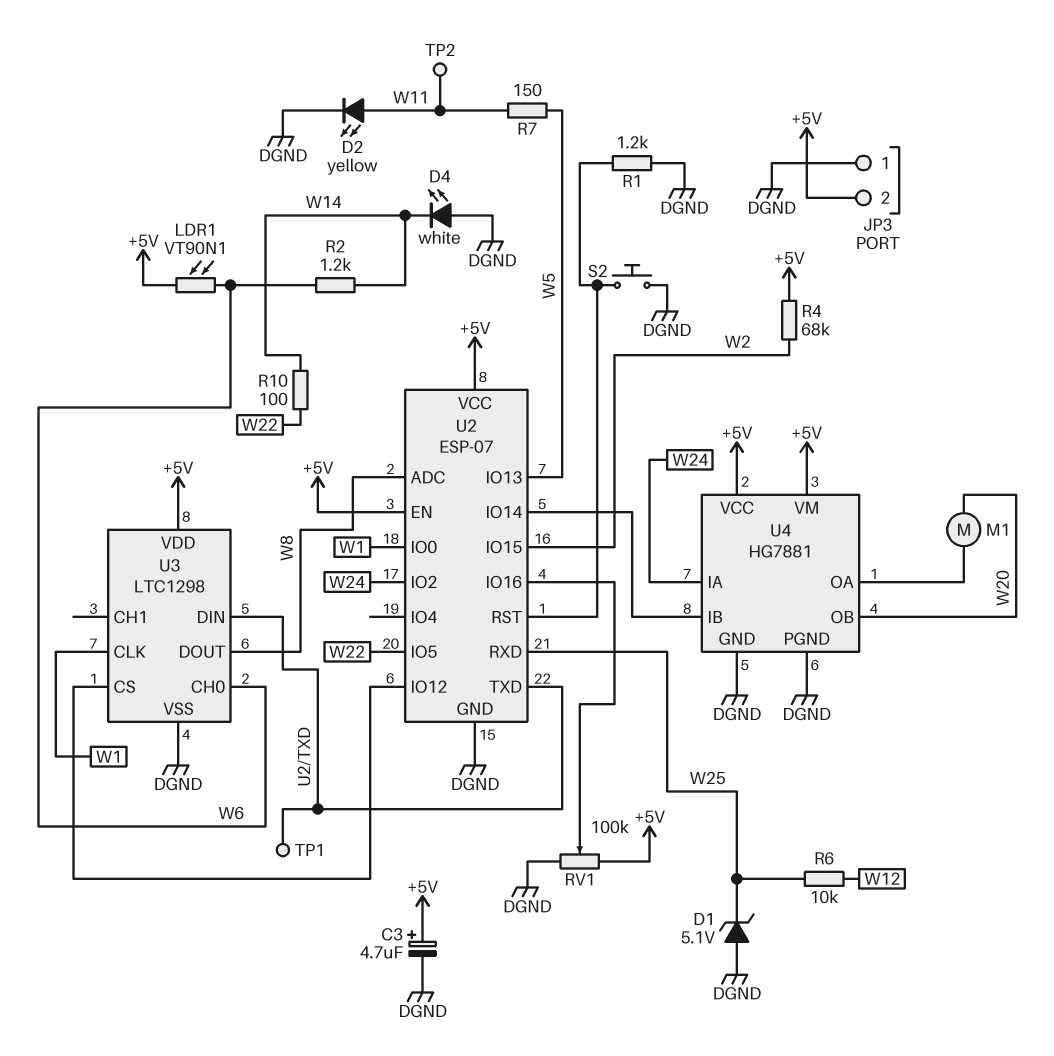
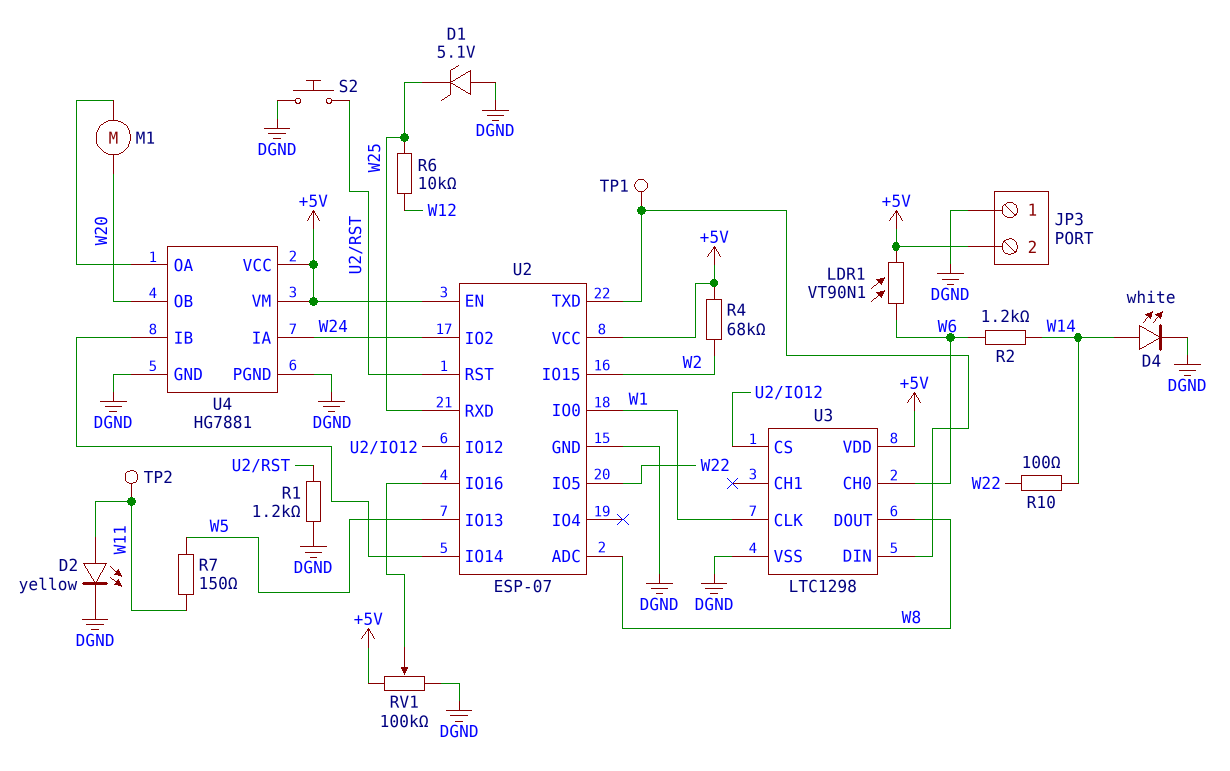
C3: 4.7uF (plus +5V, minus DGND) -> none
D4: LED white (A DGND, K W14) -> LED white (A W14, K DGND)

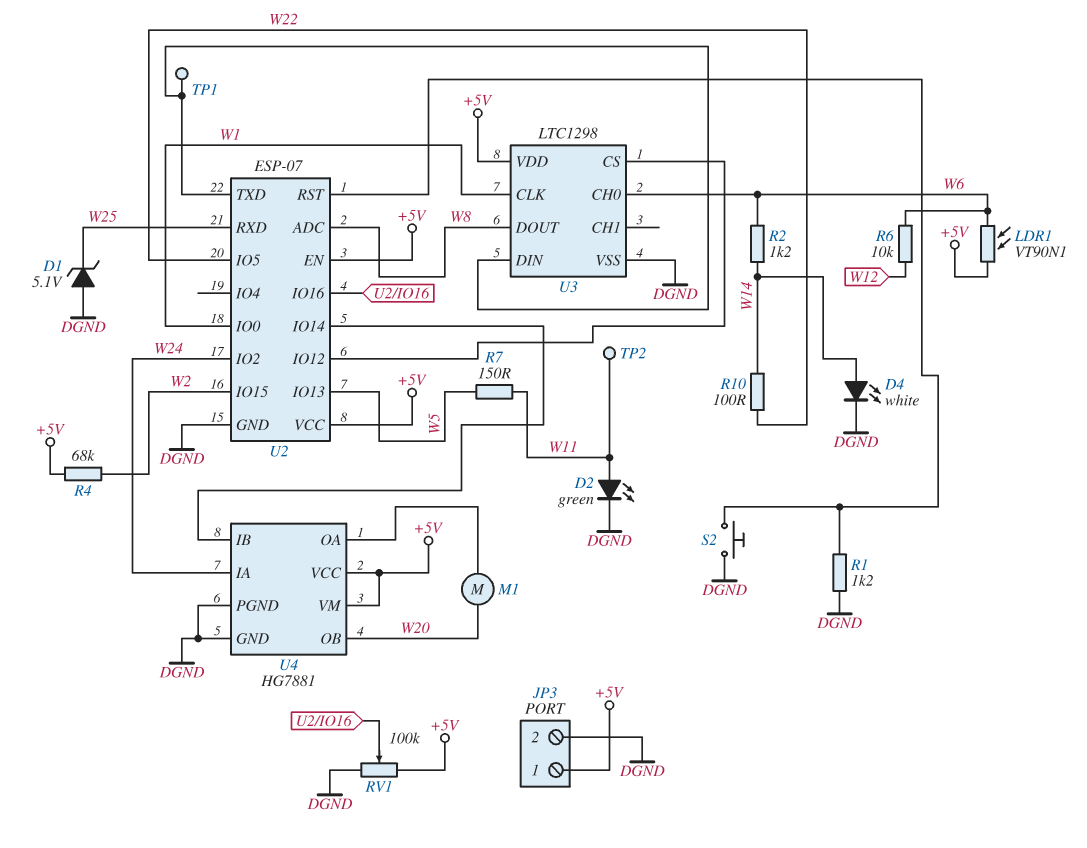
D2: LED yellow (A W11, K DGND) -> LED green (A W11, K DGND)
JP3 pin 1: DGND -> +5V
JP3 pin 2: +5V -> DGND
R6: 10k (W12, W25) -> 10k (W6, W12)

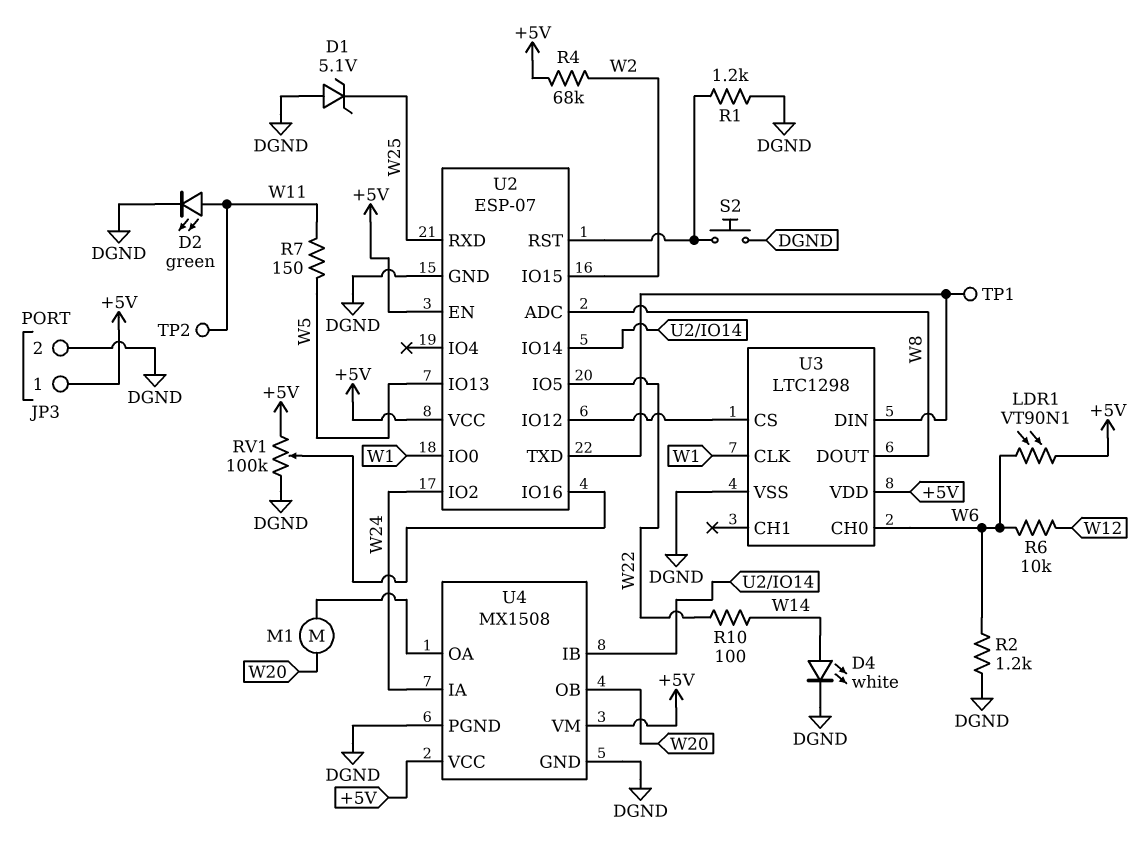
R2: 1.2k (W6, W14) -> 1.2k (DGND, W6)
U4: HG7881 -> MX1508

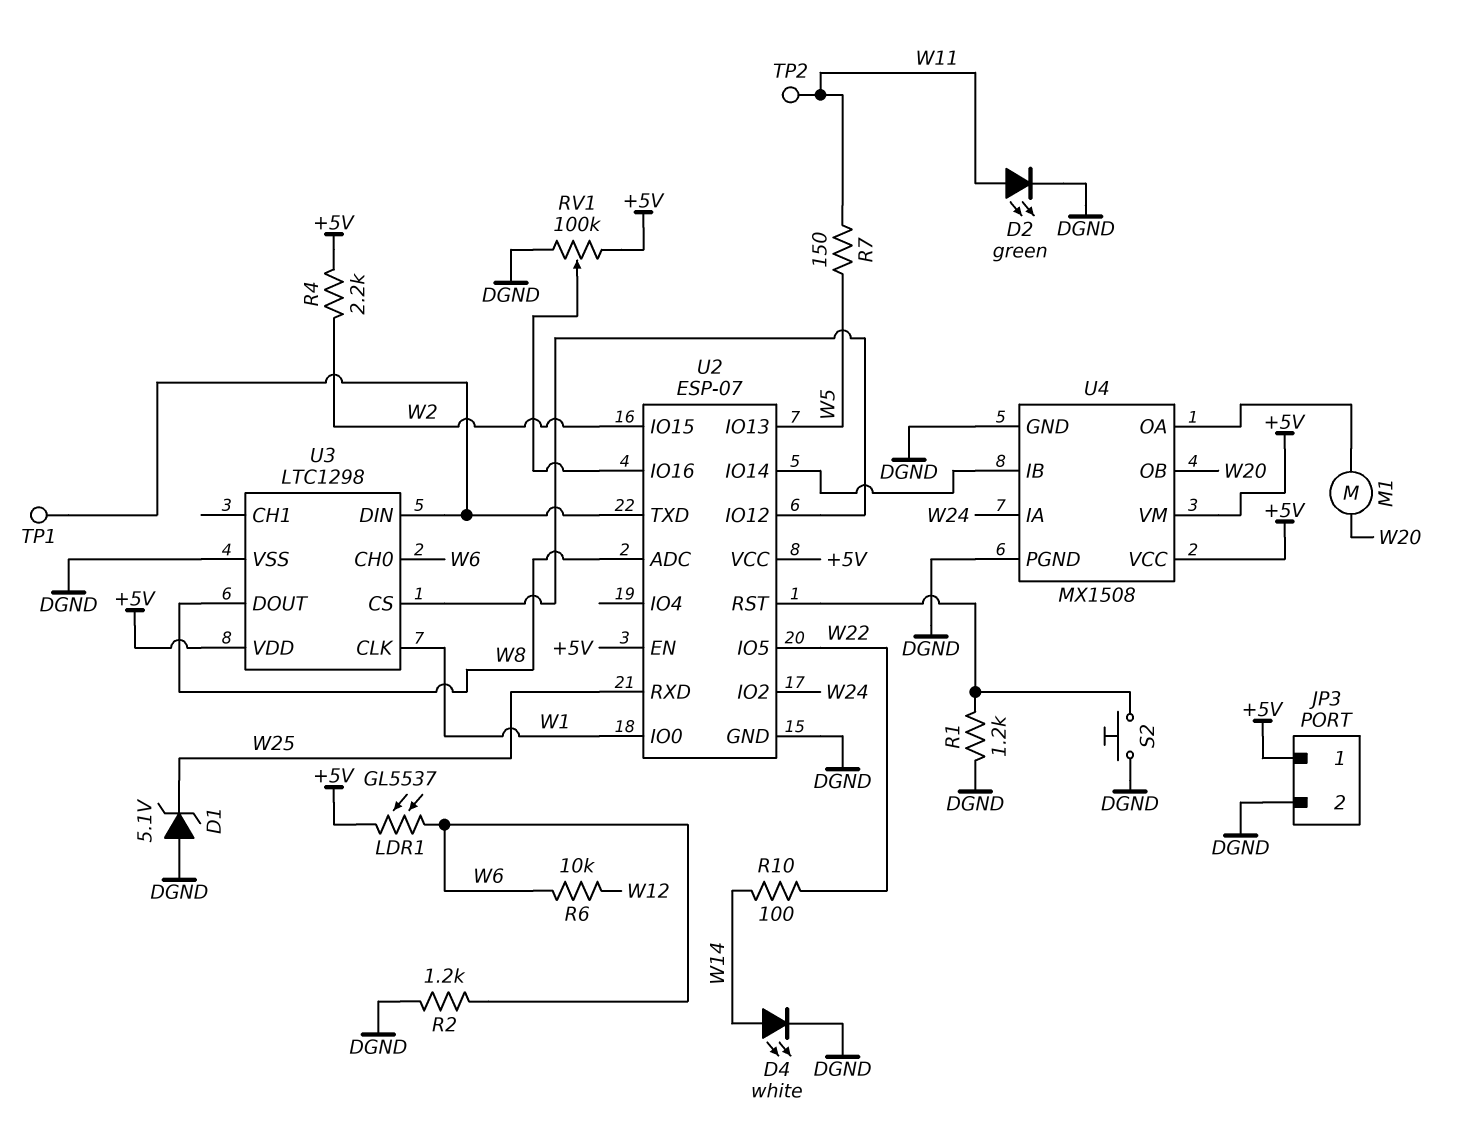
LDR1: VT90N1 (+5V, W6) -> GL5537 (+5V, W6)
R4: 68k (+5V, W2) -> 2.2k (+5V, W2)

